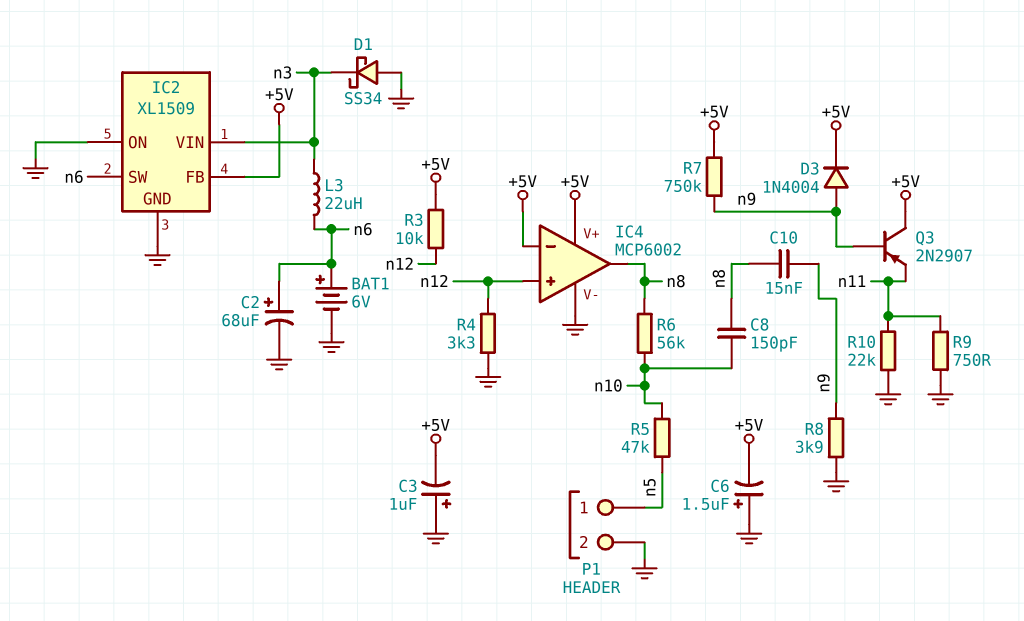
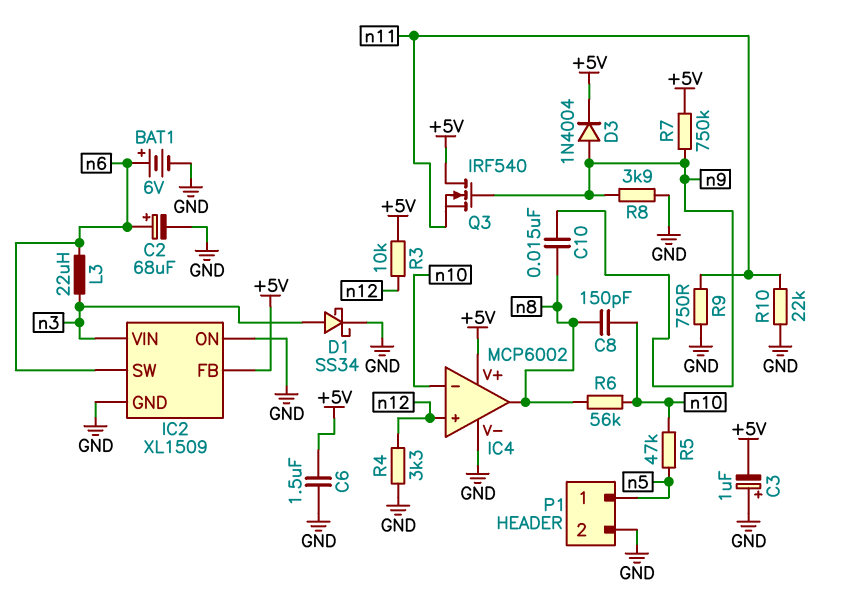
C6: 1.5uF (plus GND, minus +5V) -> 1.5uF (+5V, GND)
D1: schottky SS34 (A GND, K n3) -> schottky SS34 (A n3, K GND)
IC4 pin in-: +5V -> n10
Q3: PNP 2N2907 (B n9, C +5V, E n11) -> NMOS IRF540 (G n9, D +5V, S n11)

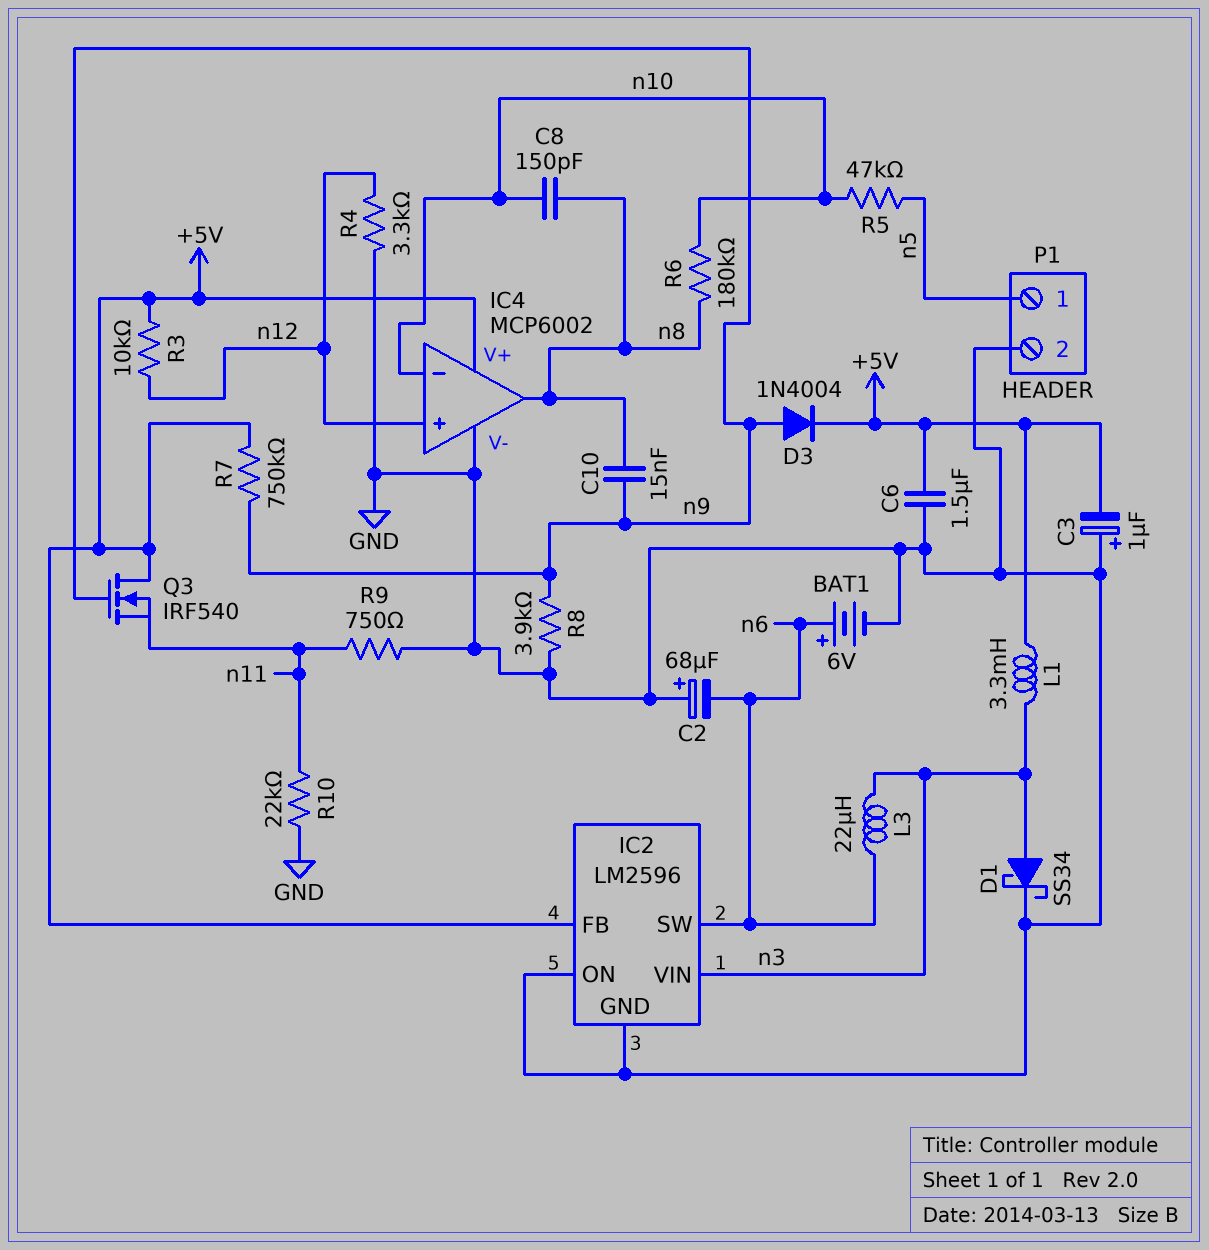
C2: 68uF (plus n6, minus GND) -> 68uF (plus GND, minus n6)
IC2: XL1509 -> LM2596
L1: none -> 3.3mH (+5V, n3)
R6: 56k (n8, n10) -> 180k (n8, n10)

